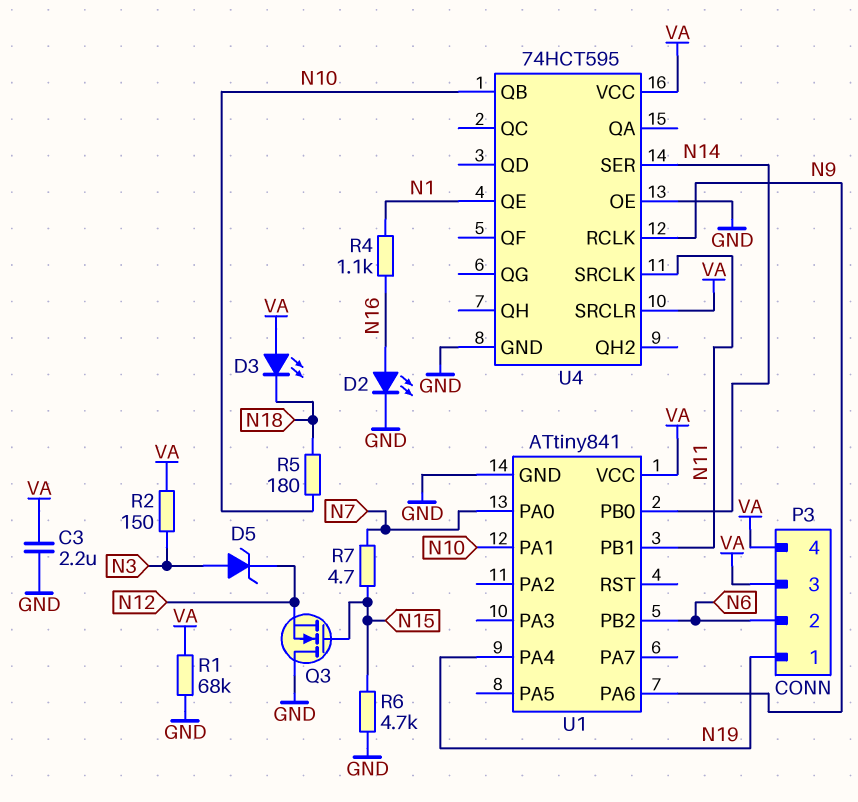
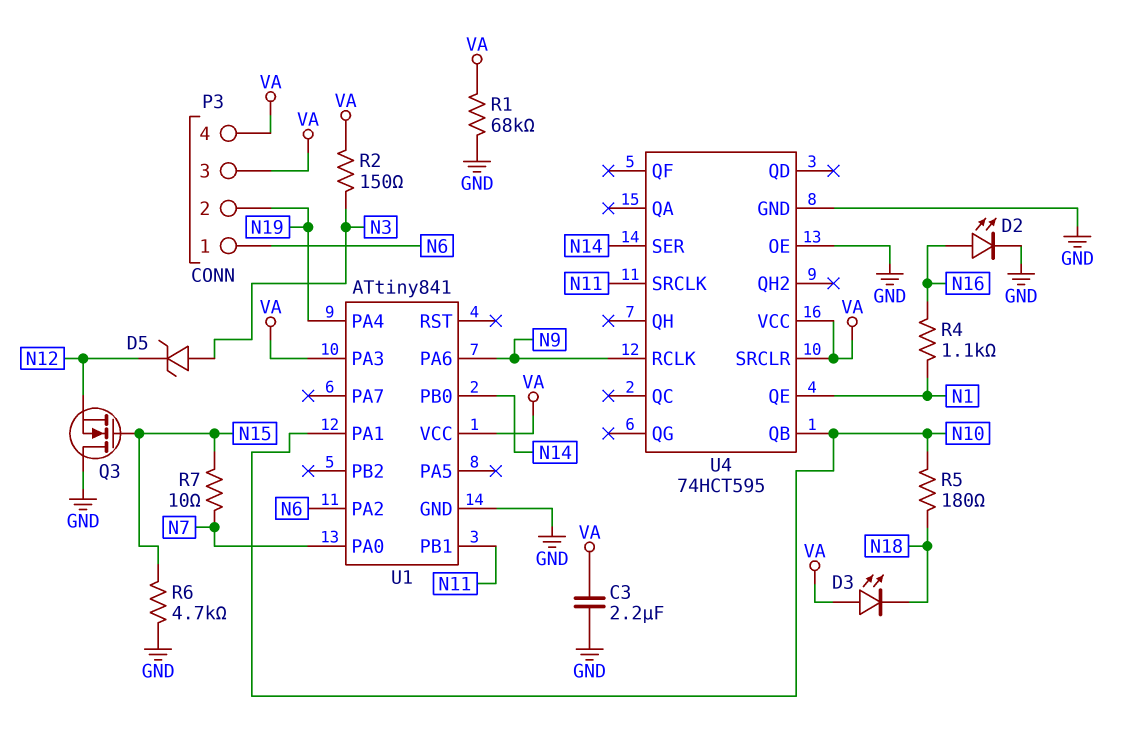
P3 pin 1: N19 -> N6
P3 pin 2: N6 -> N19
R7: 4.7 (N7, N15) -> 10 (N7, N15)
U1 pin PA2: none -> N6
U1 pin PA3: none -> VA
U1 pin PB2: N6 -> none

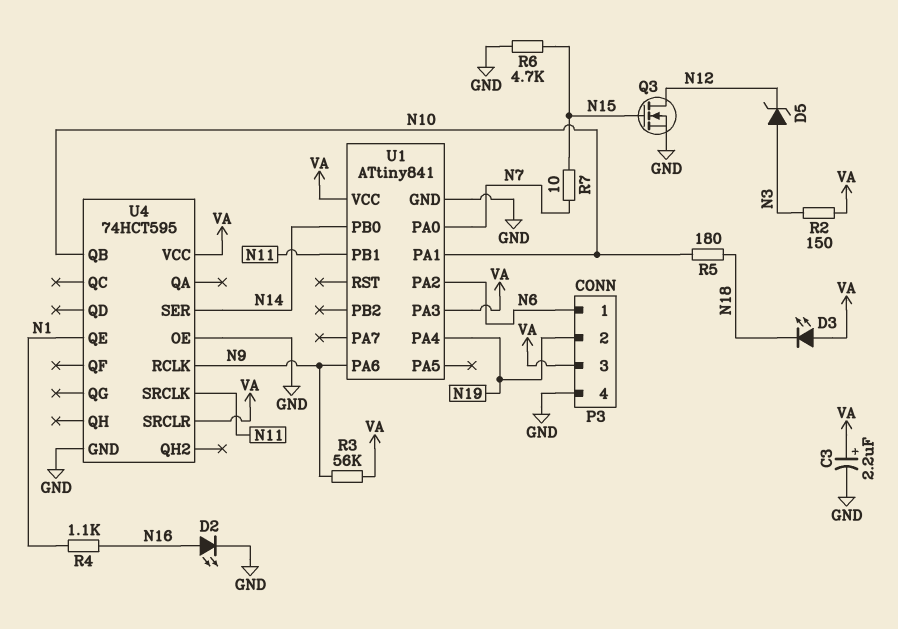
C3: 2.2uF (GND, VA) -> 2.2uF (plus VA, minus GND)
P3 pin 4: VA -> GND
Q3: NMOS (G N15, D GND, S N12) -> NMOS (G N15, D N12, S GND)
R1: 68k (GND, VA) -> none
R3: none -> 56k (N9, VA)

